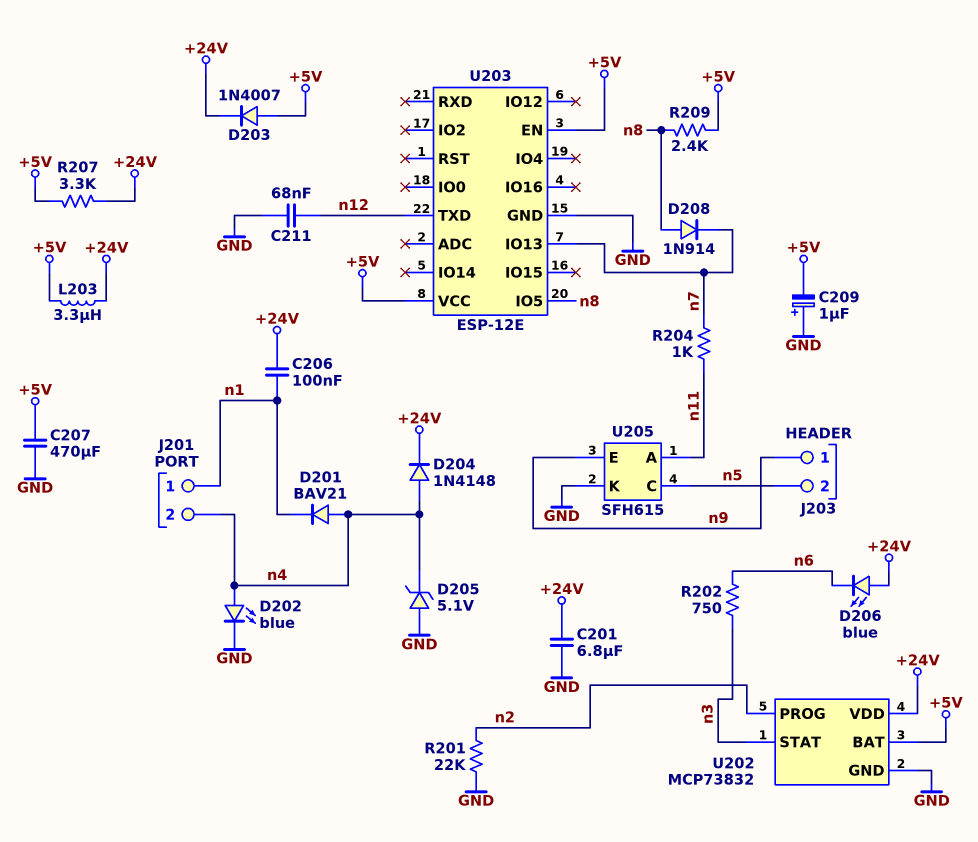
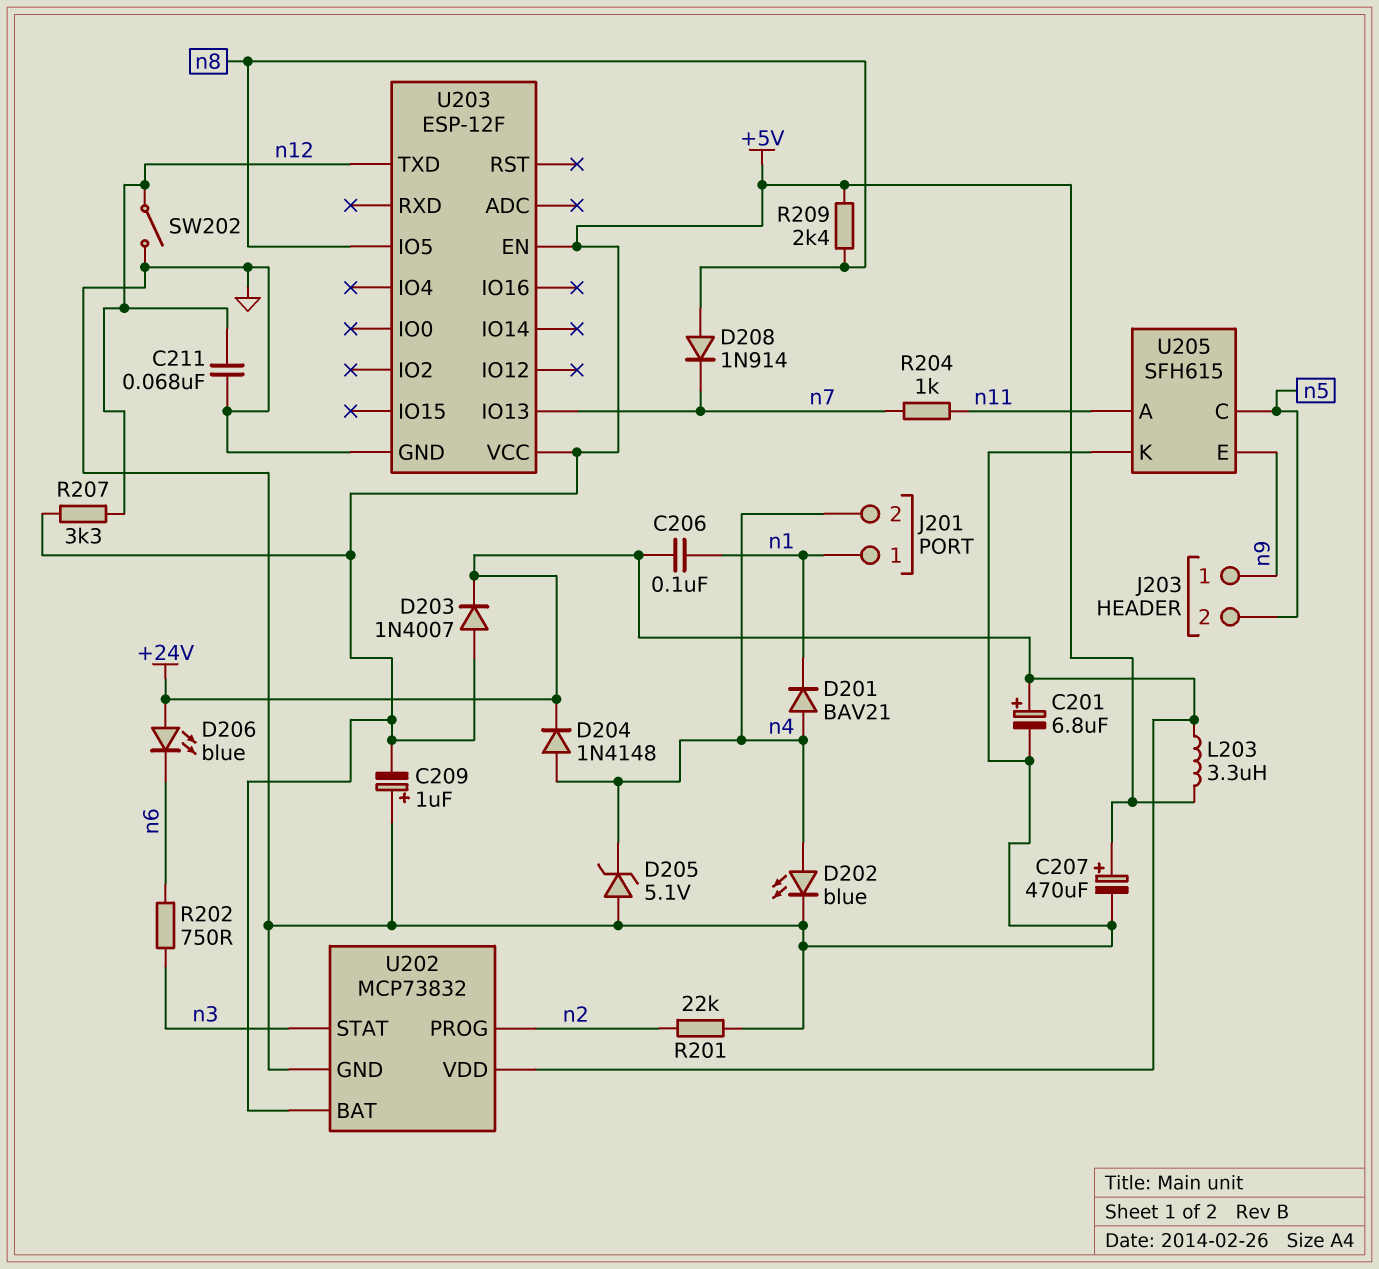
C201: 6.8uF (+24V, GND) -> 6.8uF (plus +24V, minus GND)
C207: 470uF (+5V, GND) -> 470uF (plus +5V, minus GND)
R207: 3.3k (+5V, +24V) -> 3.3k (+5V, n12)
SW202: none -> switch (GND, n12)
U203: ESP-12E -> ESP-12F

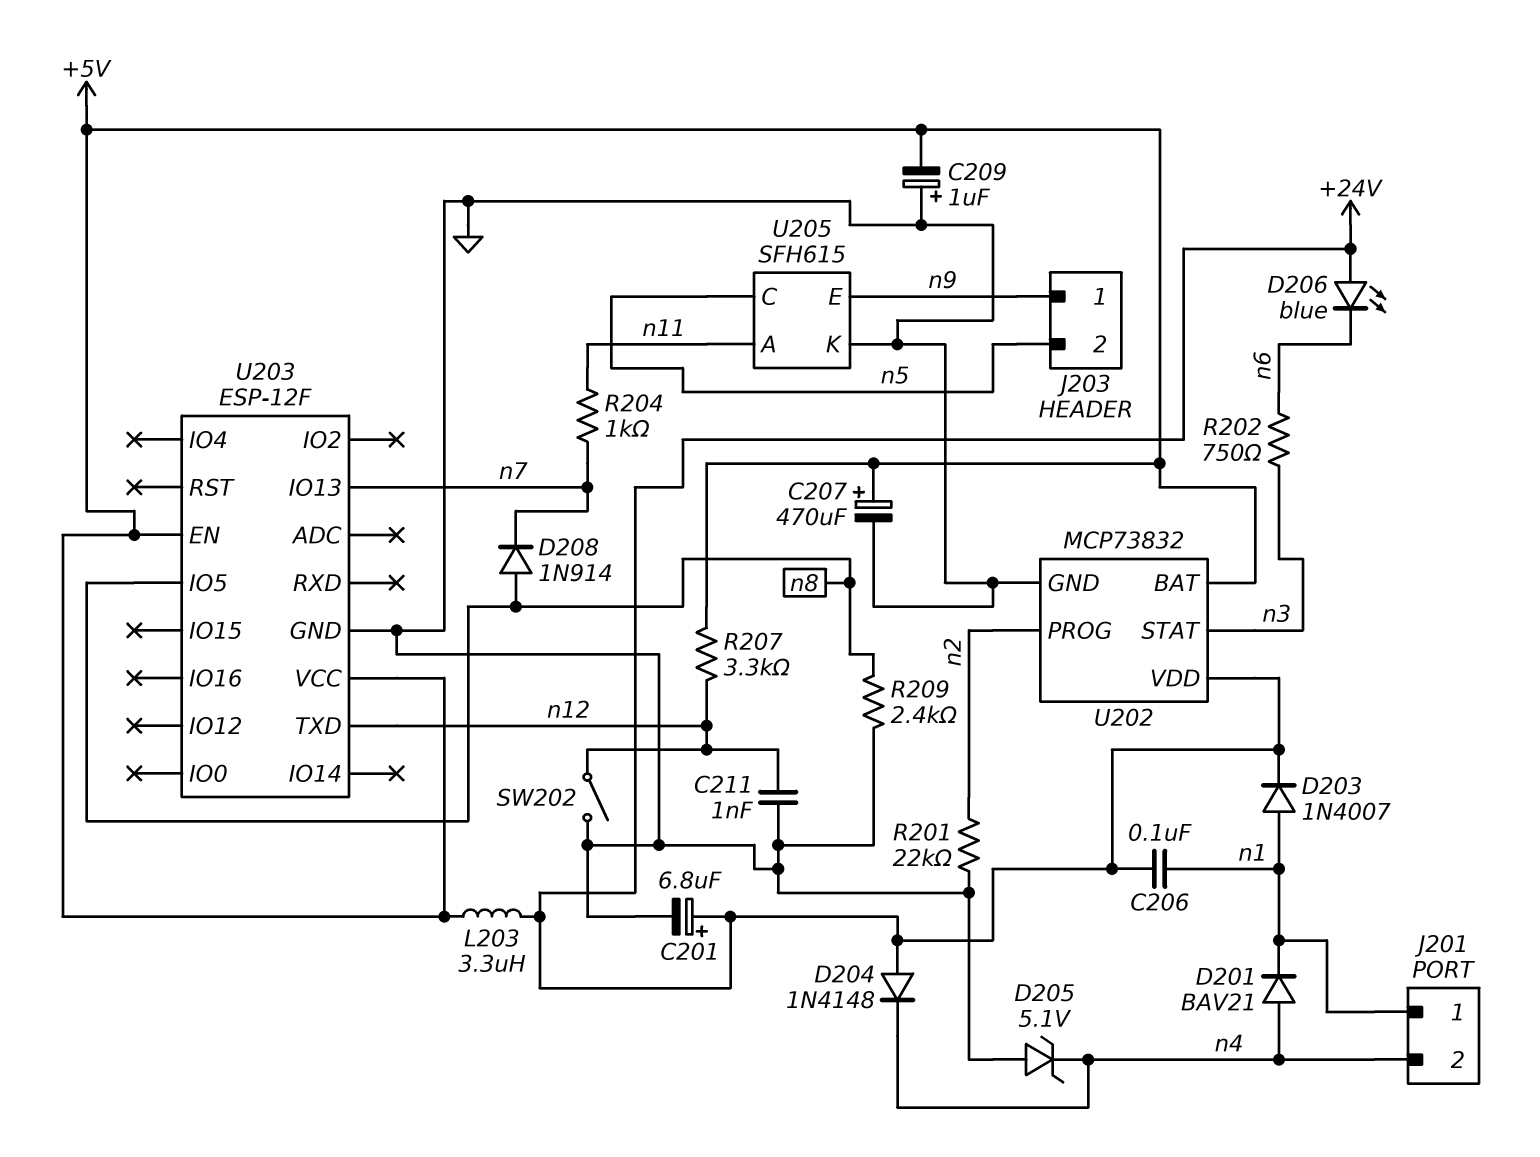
C211: 68nF (GND, n12) -> 1nF (GND, n12)
D202: LED blue (A n4, K GND) -> none
D203: diode 1N4007 (A +5V, K +24V) -> diode 1N4007 (A n1, K +24V)
D204: diode 1N4148 (A n4, K +24V) -> diode 1N4148 (A +24V, K n4)
R209: 2.4k (+5V, n8) -> 2.4k (GND, n8)

